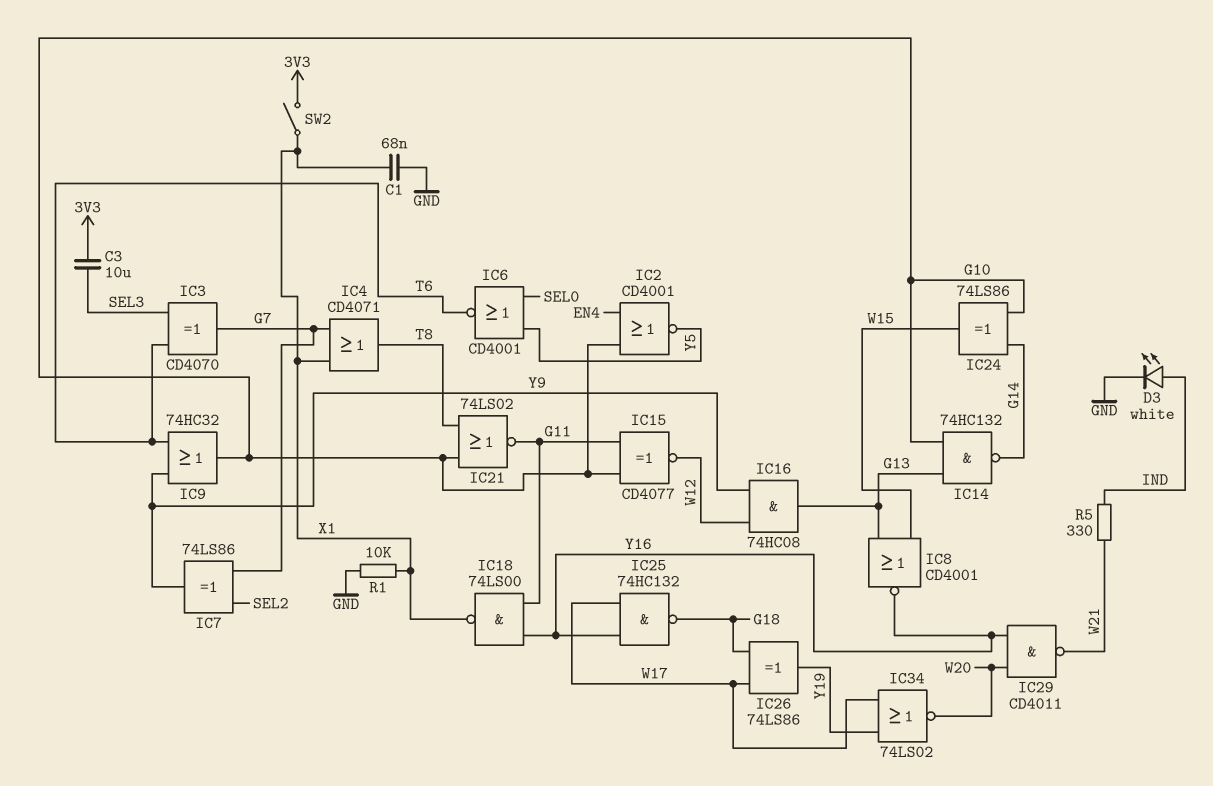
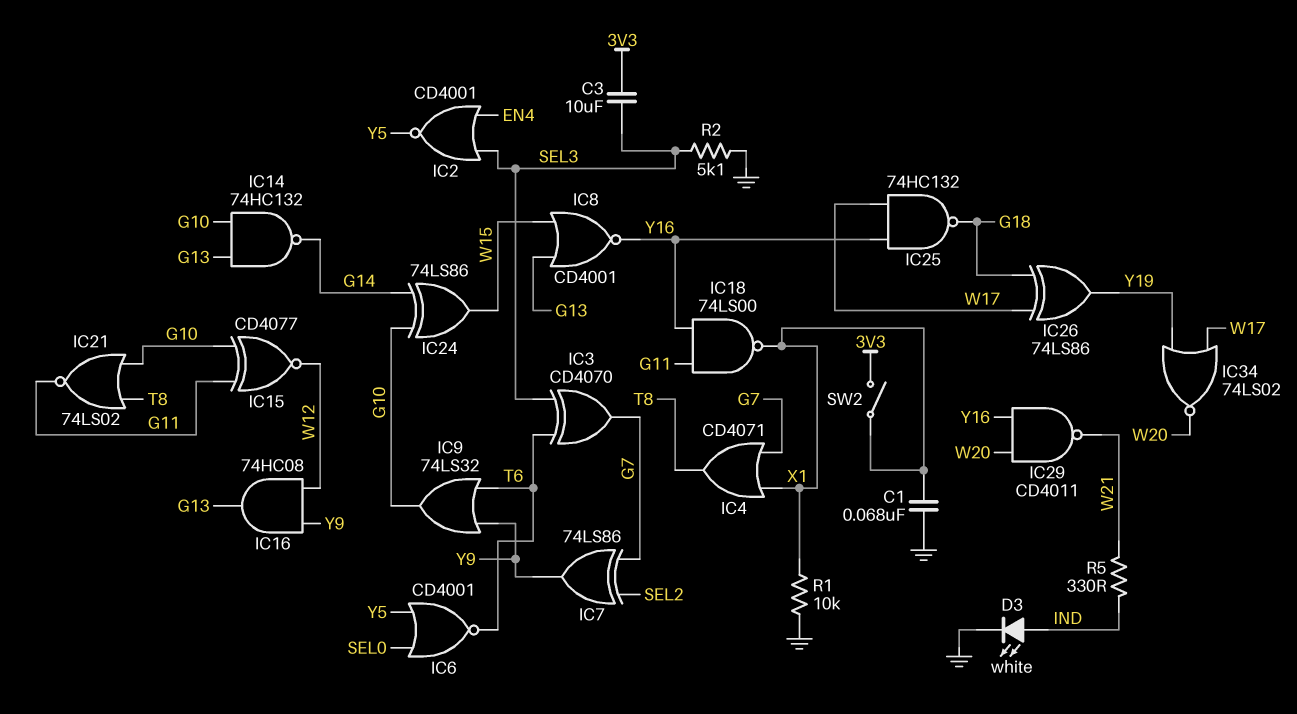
IC2: NOR CD4001 (in EN4, in G10, out Y5) -> NOR CD4001 (in EN4, in SEL3, out Y5)
IC9: OR 74HC32 (in T6, in Y9, out G10) -> OR 74LS32 (in T6, in Y9, out G10)
R2: none -> 5.1k (GND, SEL3)

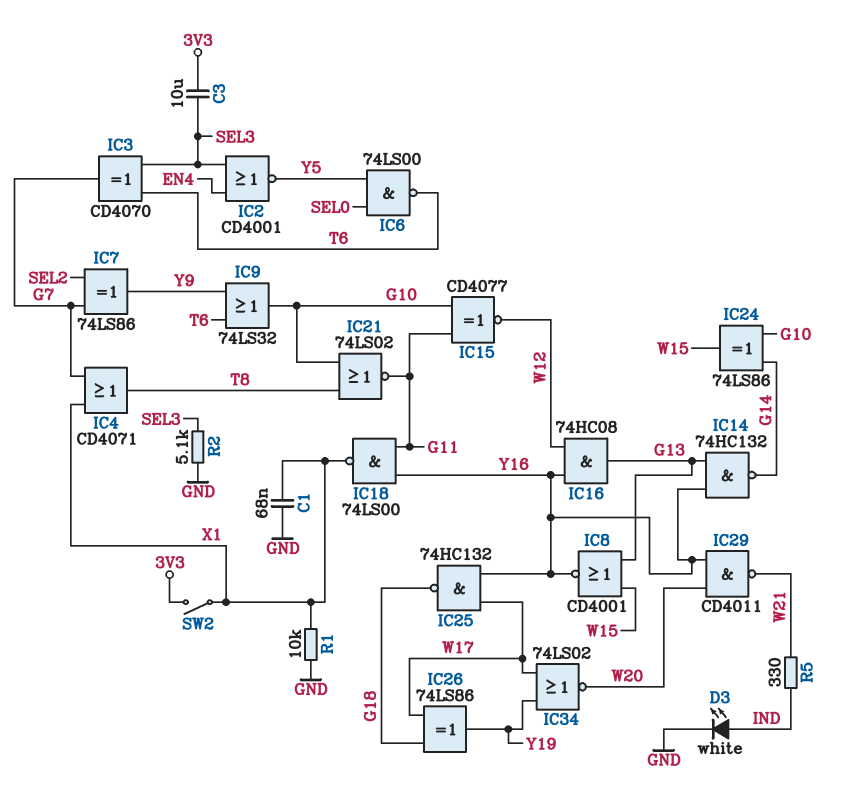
IC6: NOR CD4001 (in SEL0, in Y5, out T6) -> NAND 74LS00 (in SEL0, in Y5, out T6)
IC14: NAND 74HC132 (in G10, in G13, out G14) -> NAND 74HC132 (in G13, in Y16, out G14)
IC16: AND 74HC08 (in W12, in Y9, out G13) -> AND 74HC08 (in W12, in Y16, out G13)

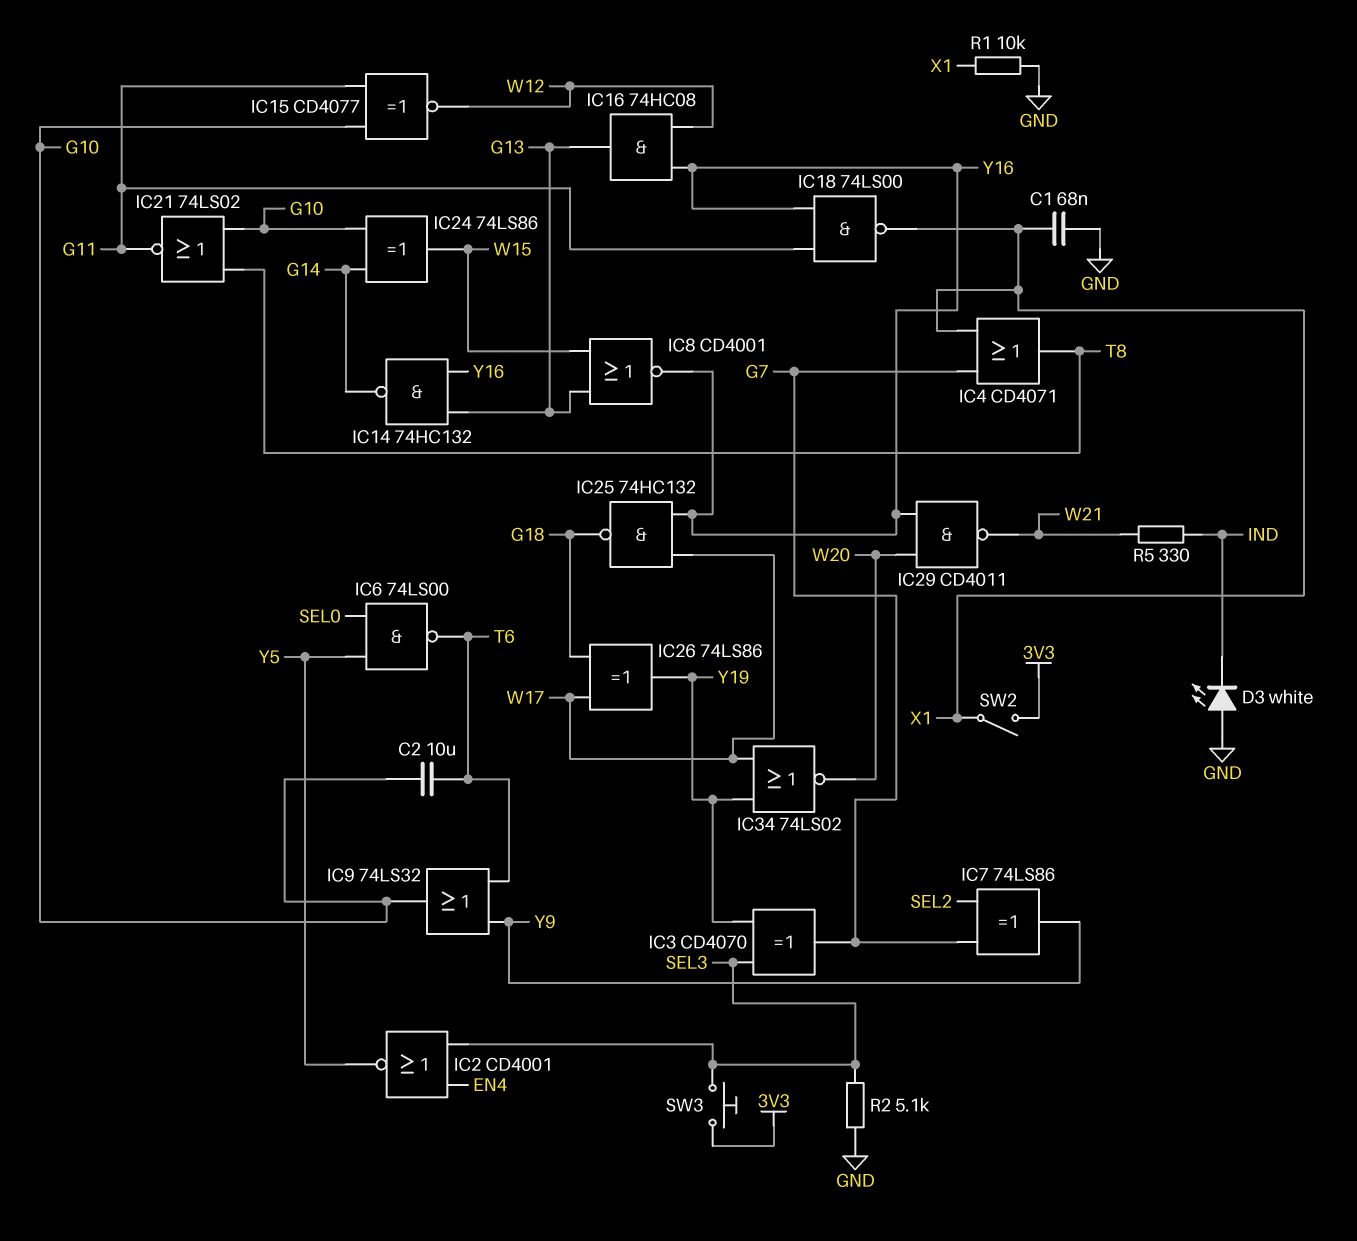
C2: none -> 10uF (G10, T6)
C3: 10uF (3V3, SEL3) -> none
D3: LED white (A IND, K GND) -> LED white (A GND, K IND)
IC3: XOR CD4070 (in SEL3, in T6, out G7) -> XOR CD4070 (in SEL3, in Y19, out G7)
SW3: none -> button (3V3, SEL3)

